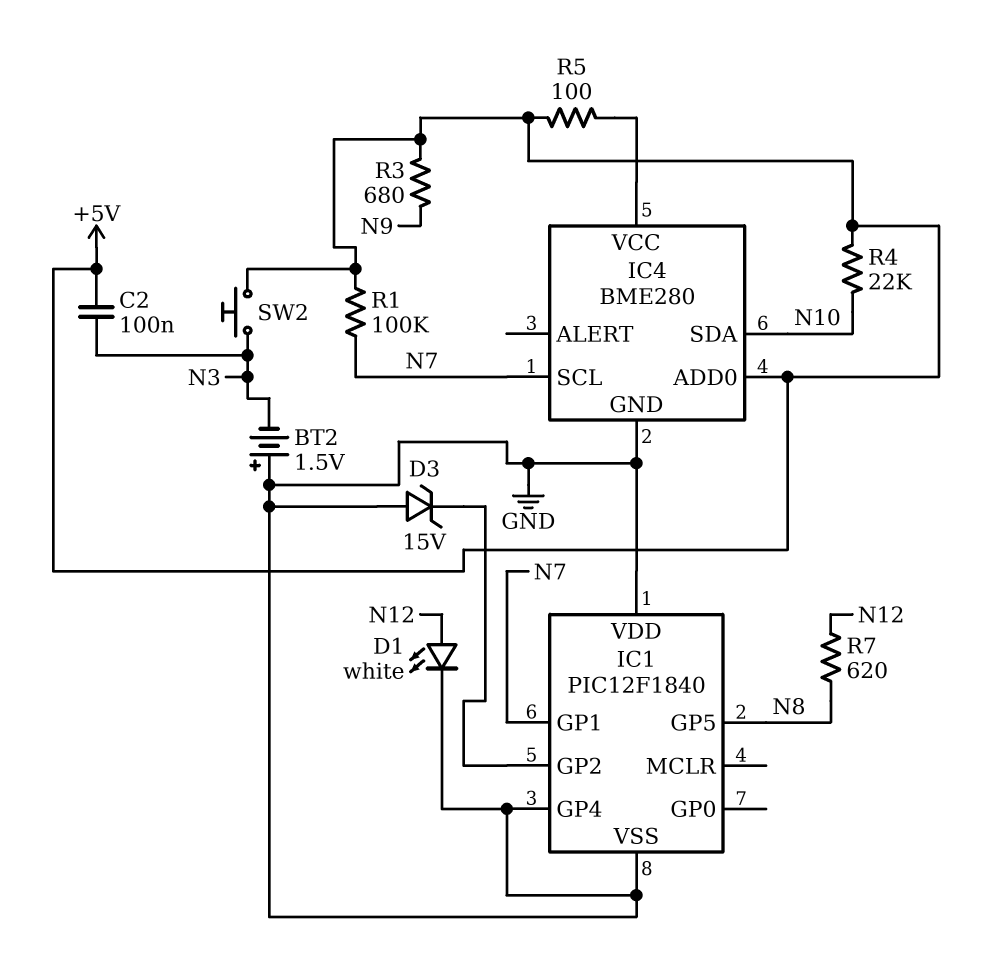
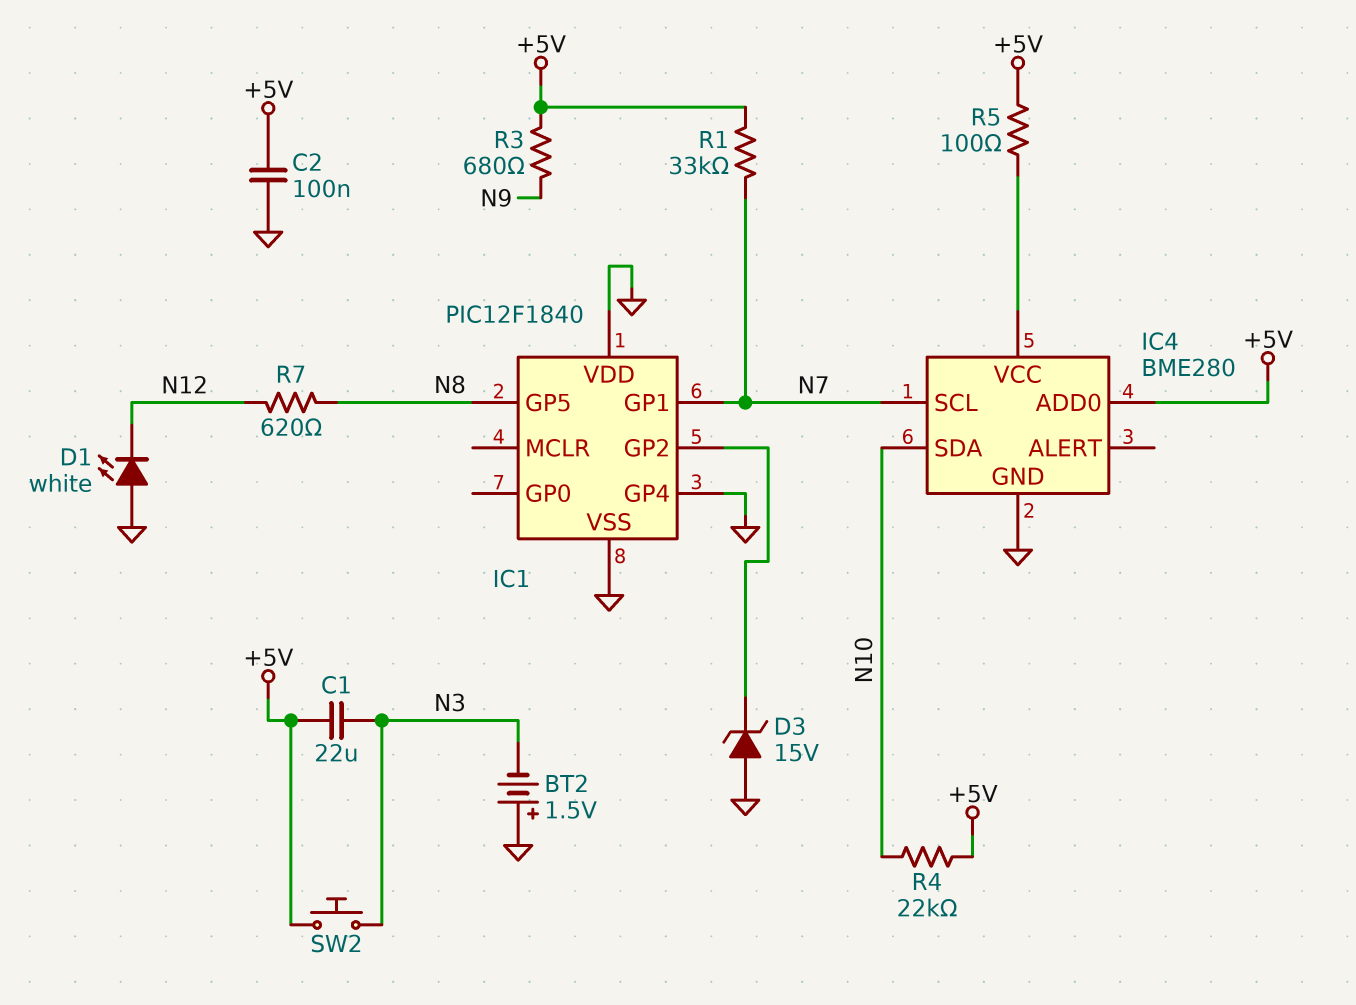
C1: none -> 22uF (+5V, N3)
C2: 100nF (+5V, N3) -> 100nF (+5V, GND)
D1: LED white (A N12, K GND) -> LED white (A GND, K N12)
R1: 100k (+5V, N7) -> 33k (+5V, N7)

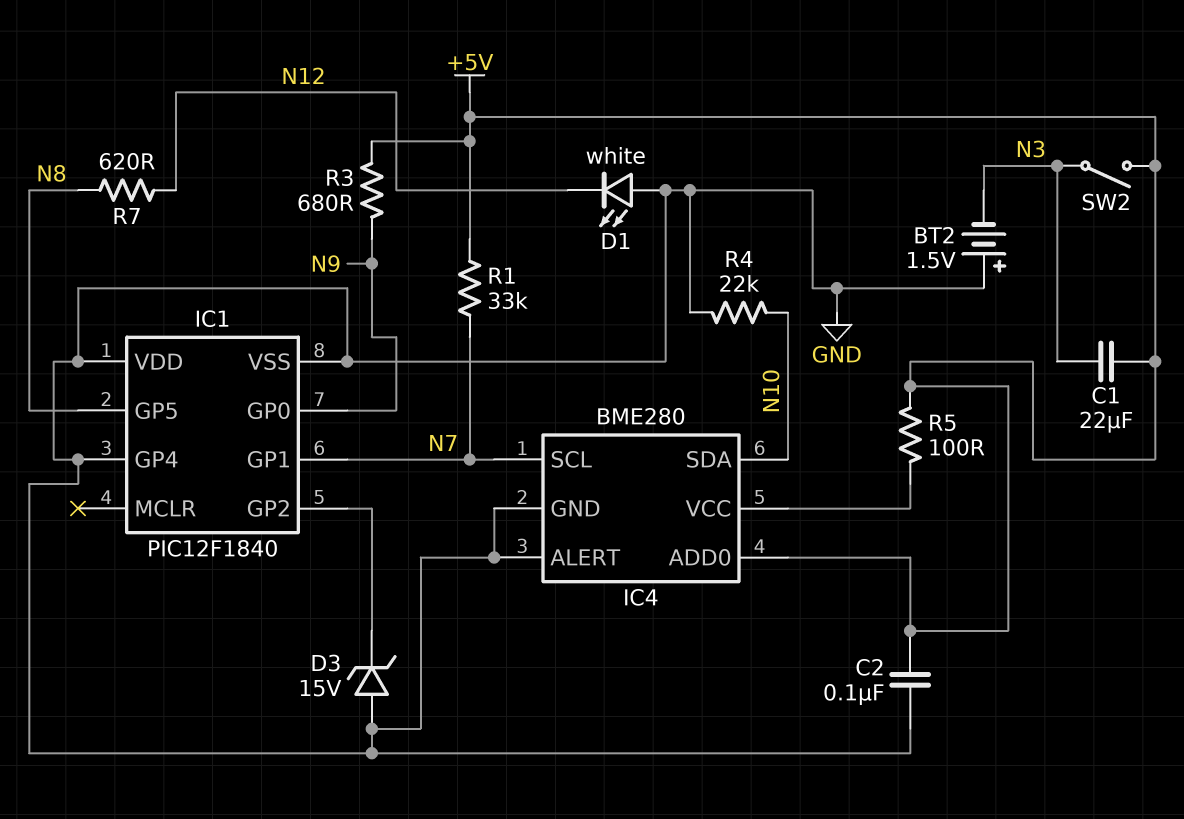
IC1 pin GP0: none -> N9
IC4 pin ALERT: none -> GND
R4: 22k (+5V, N10) -> 22k (GND, N10)
SW2: button (+5V, N3) -> switch (+5V, N3)

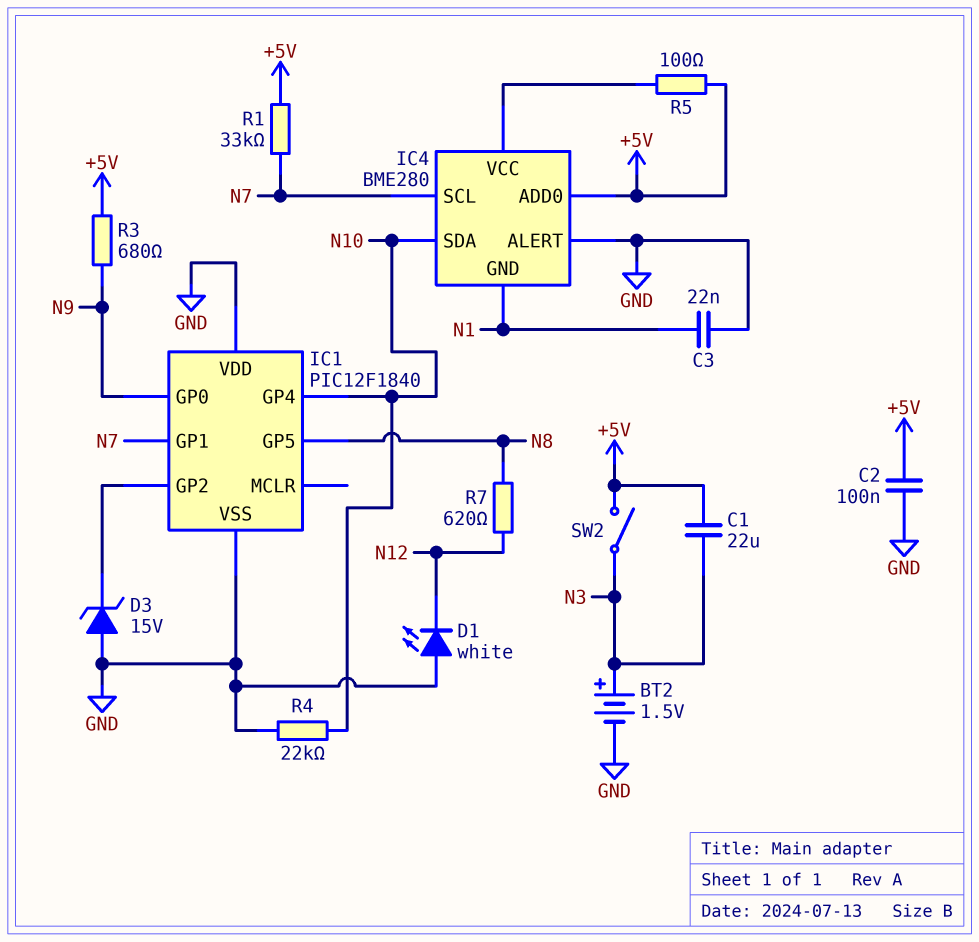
BT2: 1.5V (plus GND, minus N3) -> 1.5V (plus N3, minus GND)
C3: none -> 22nF (GND, N1)
IC1 pin GP4: GND -> N10
IC4 pin GND: GND -> N1

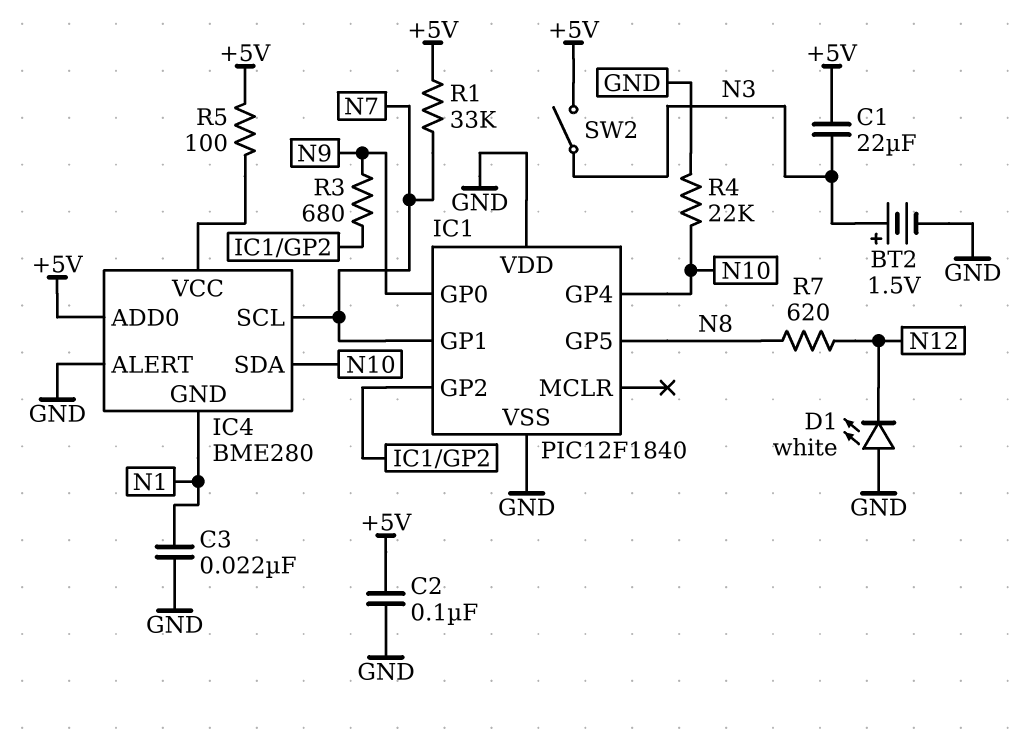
D3: zener 15V (A GND, K IC1/GP2) -> none
R3: 680 (+5V, N9) -> 680 (IC1/GP2, N9)

